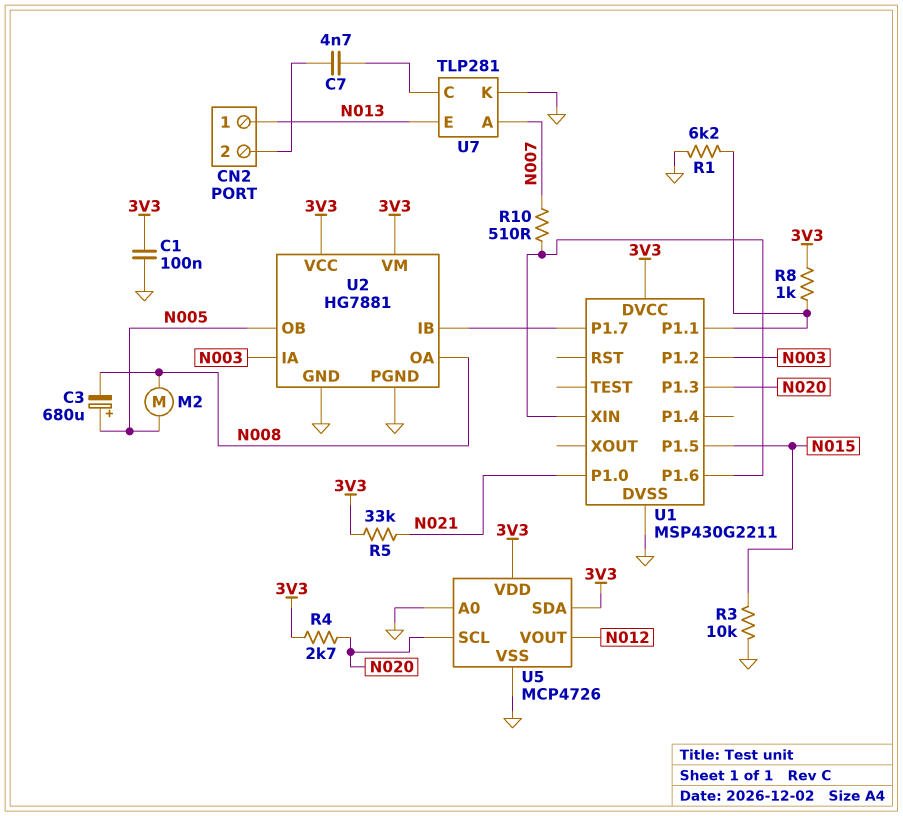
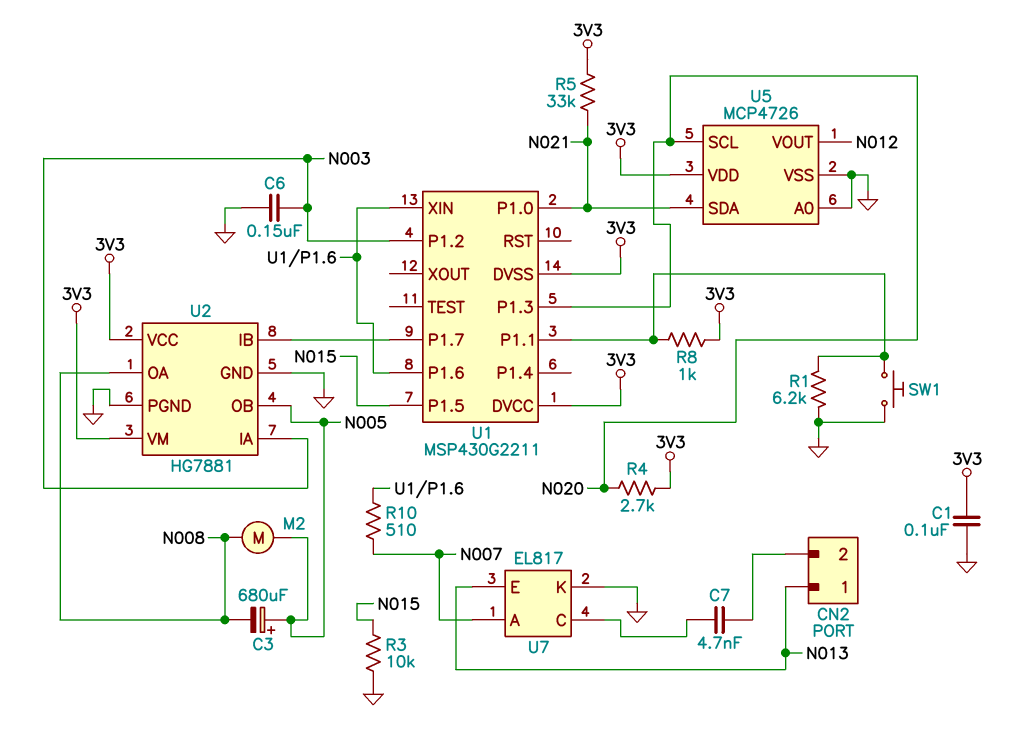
C6: none -> 150nF (GND, N003)
SW1: none -> button (GND, U1/P1.1)
U1 pin DVSS: GND -> 3V3
U5 pin SDA: 3V3 -> N021
U7: TLP281 -> EL817

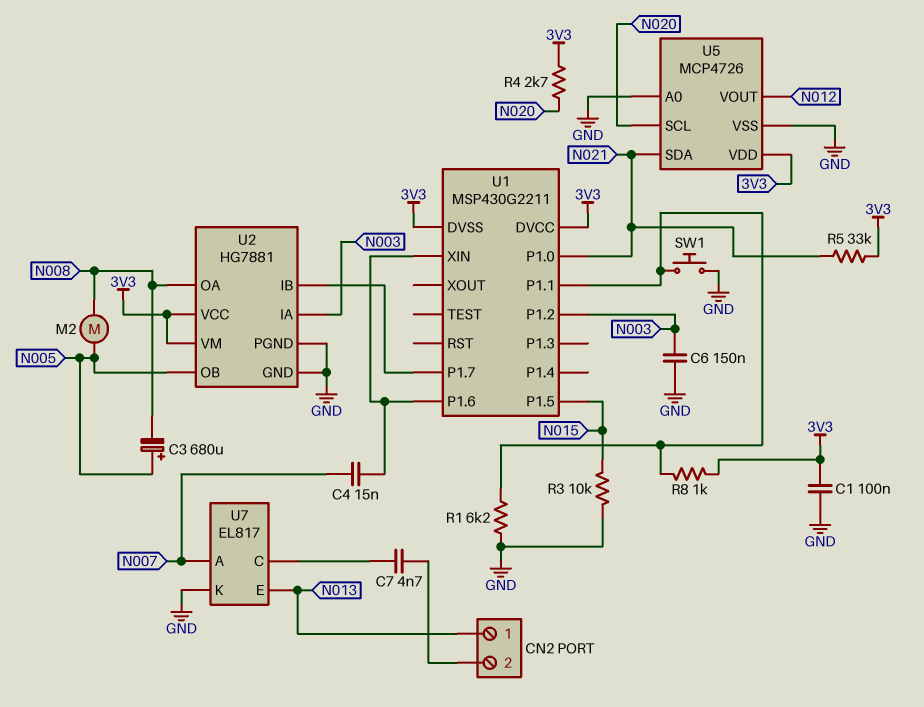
C4: none -> 15nF (N007, U1/P1.6)
R10: 510 (N007, U1/P1.6) -> none
U1 pin P1.3: N020 -> none

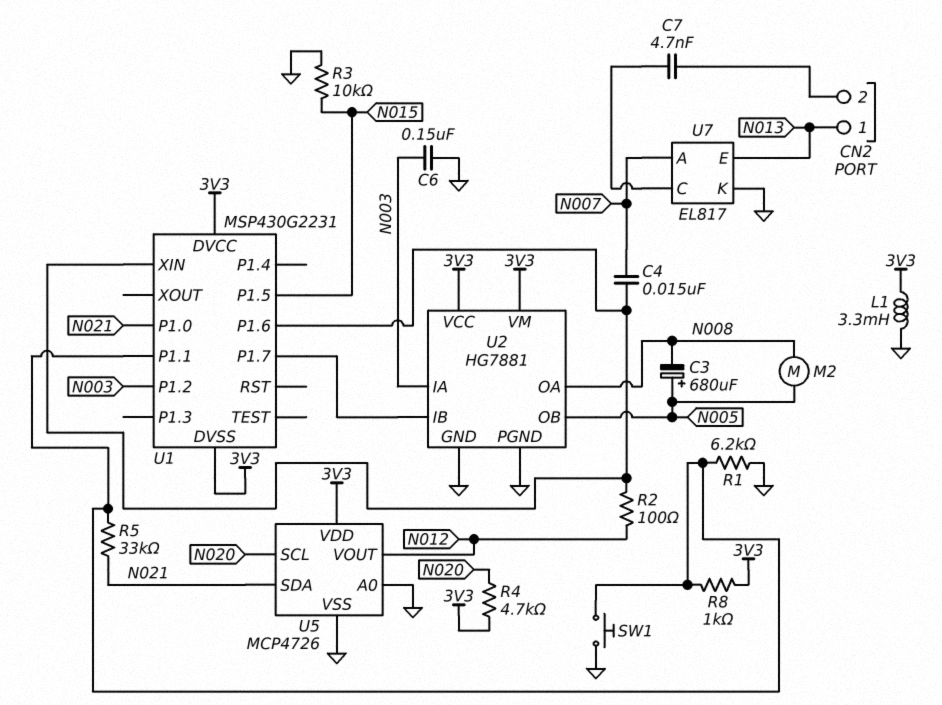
C1: 100nF (3V3, GND) -> none
L1: none -> 3.3mH (3V3, GND)
R2: none -> 100 (N012, U1/P1.6)
R4: 2.7k (3V3, N020) -> 4.7k (3V3, N020)
R5: 33k (3V3, N021) -> 33k (N021, U1/P1.1)
U1: MSP430G2211 -> MSP430G2231

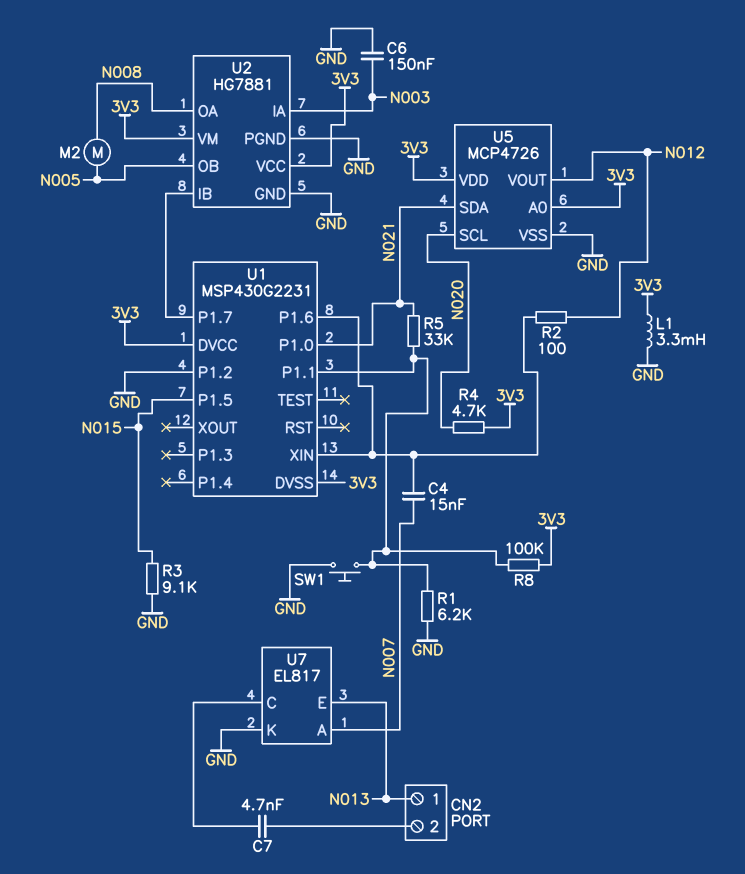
C3: 680uF (plus N005, minus N008) -> none
R3: 10k (GND, N015) -> 9.1k (GND, N015)
R8: 1k (3V3, U1/P1.1) -> 100k (3V3, U1/P1.1)
U1 pin P1.2: N003 -> GND
U5 pin A0: GND -> 3V3

